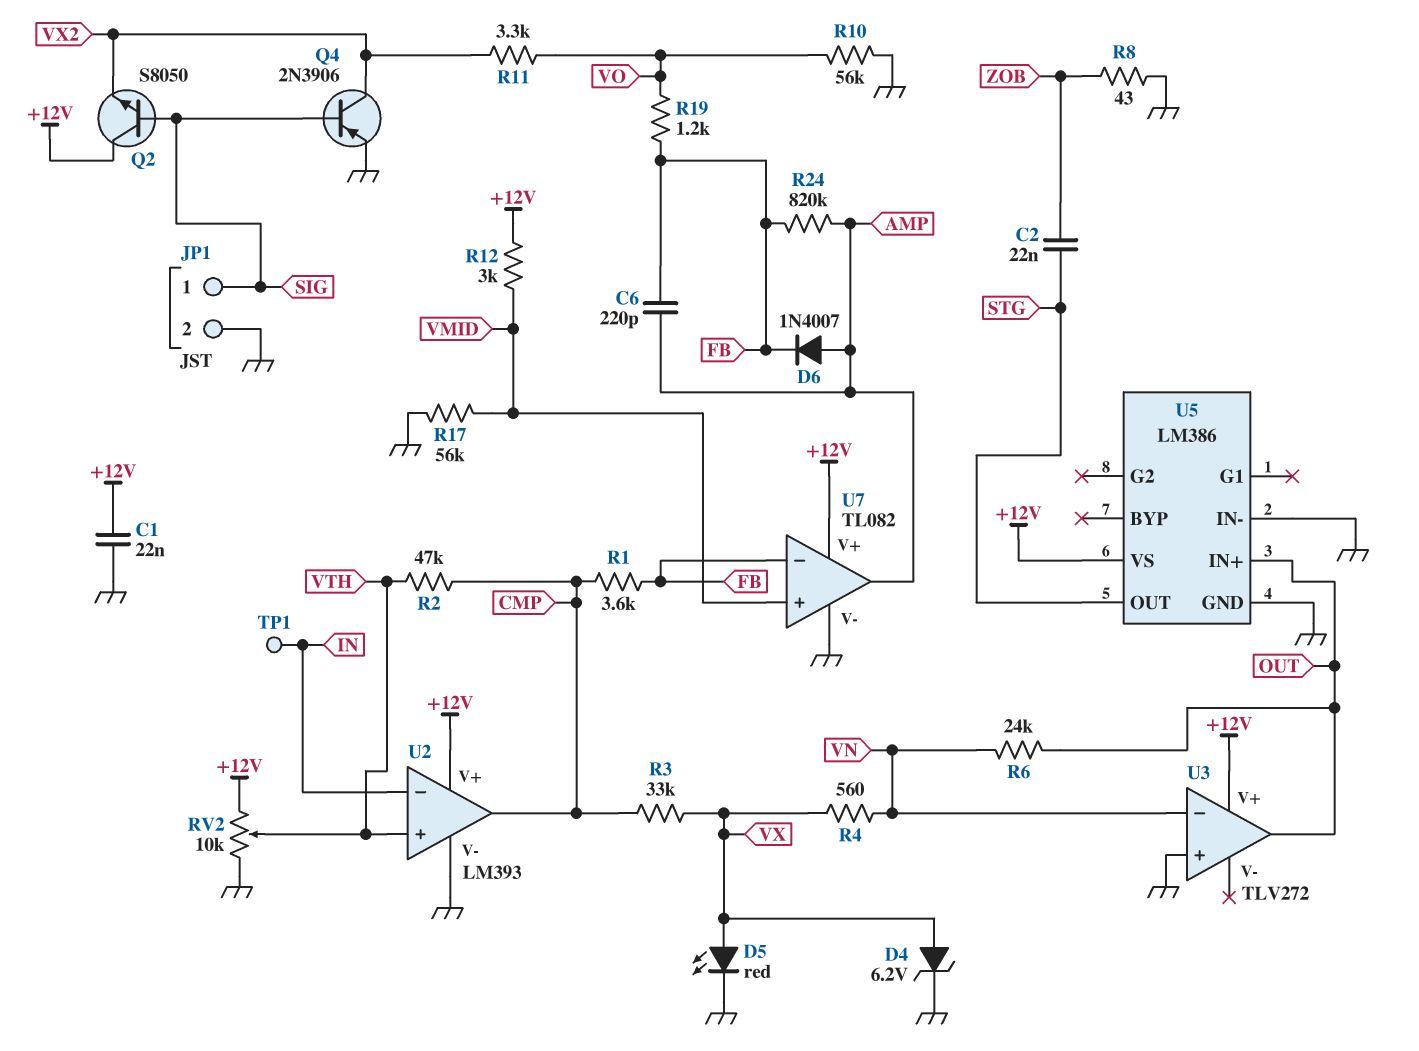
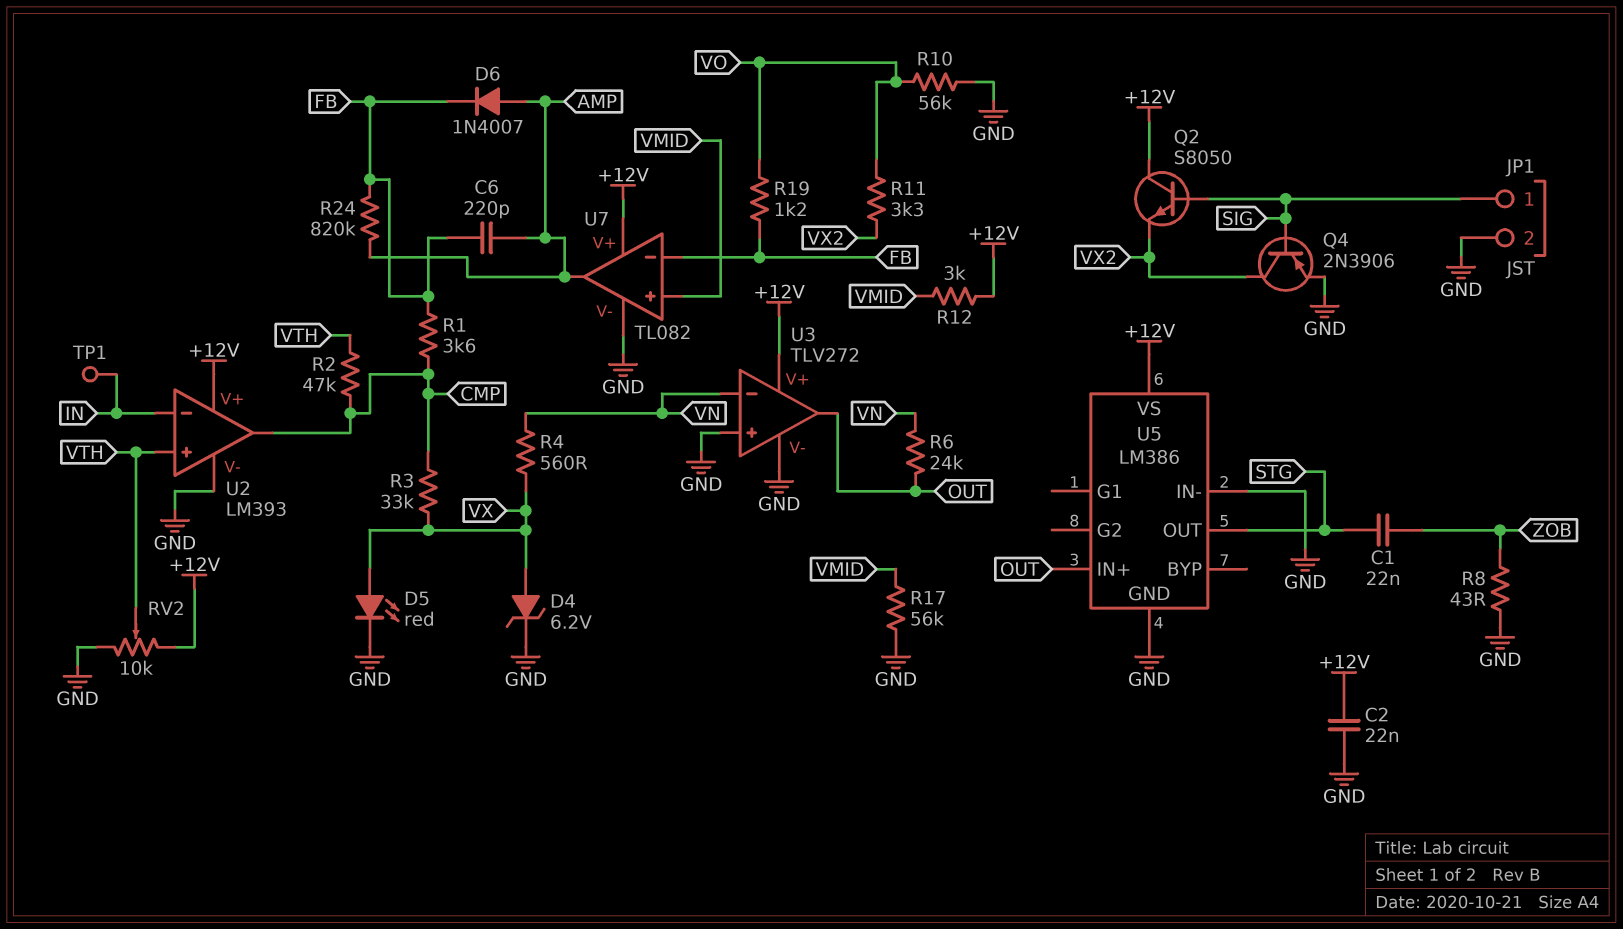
C1: 22nF (+12V, GND) -> 22nF (STG, ZOB)
C2: 22nF (STG, ZOB) -> 22nF (+12V, GND)
U3 pin V-: none -> GND

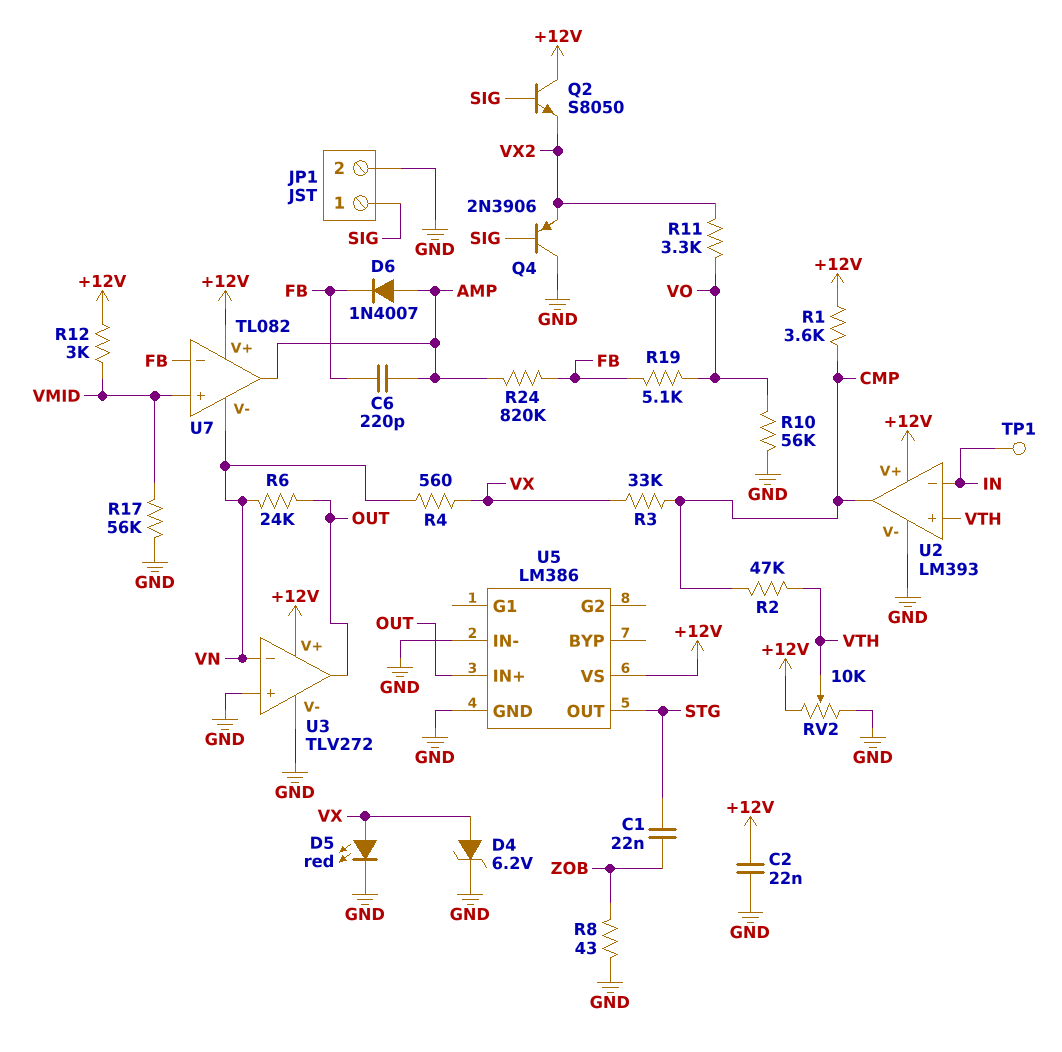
Q4: PNP 2N3906 (B SIG, C VX2, E GND) -> PNP 2N3906 (B SIG, C GND, E VX2)
R1: 3.6k (CMP, FB) -> 3.6k (+12V, CMP)
R19: 1.2k (FB, VO) -> 5.1k (FB, VO)
U7 pin V-: GND -> VN

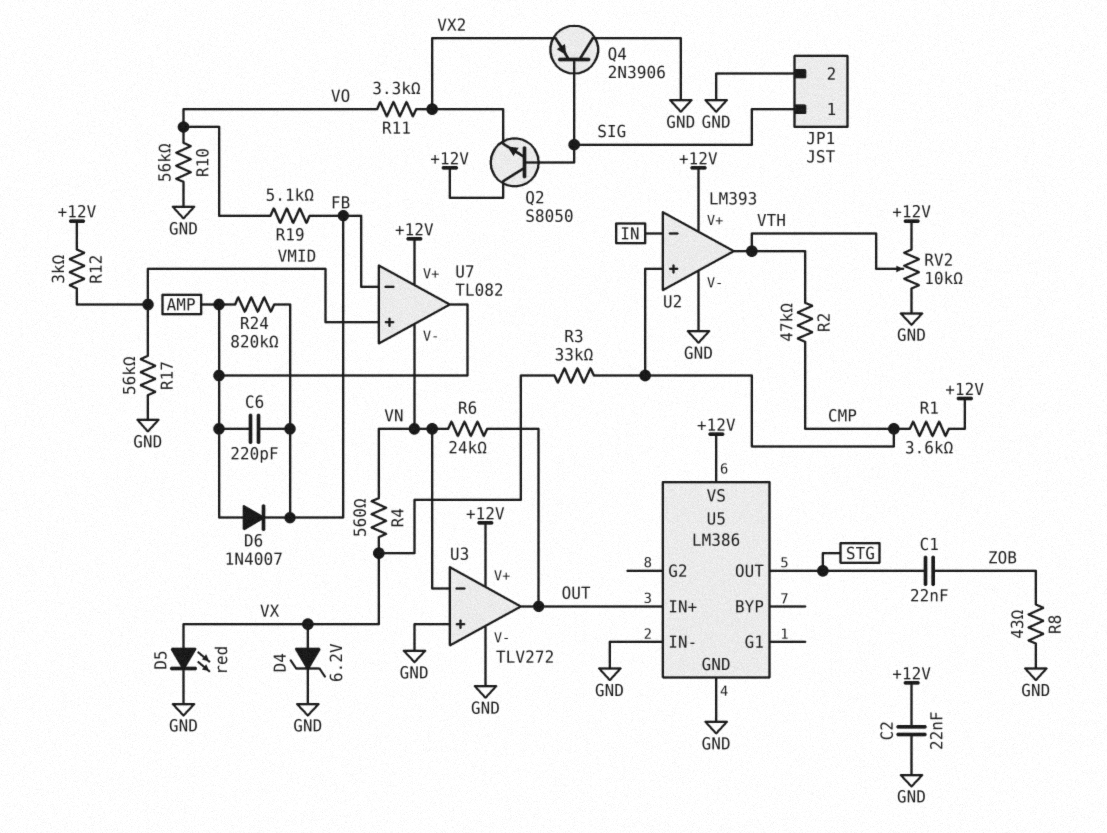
TP1: test point (IN) -> none
U2 pin in+: VTH -> CMP
U2 pin out: CMP -> VTH

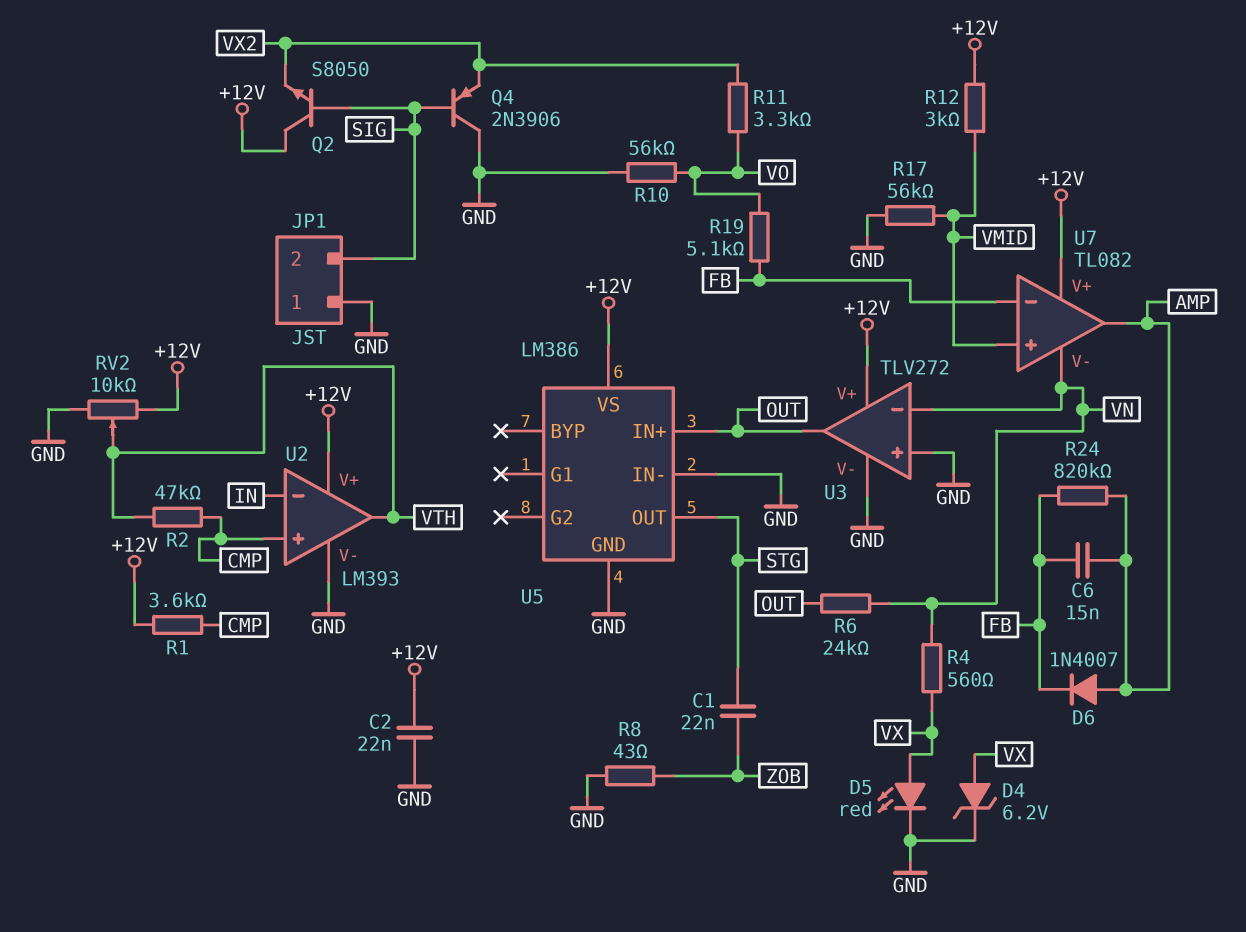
C6: 220pF (AMP, FB) -> 15nF (AMP, FB)
JP1 pin 1: SIG -> GND
JP1 pin 2: GND -> SIG
R3: 33k (CMP, VX) -> none

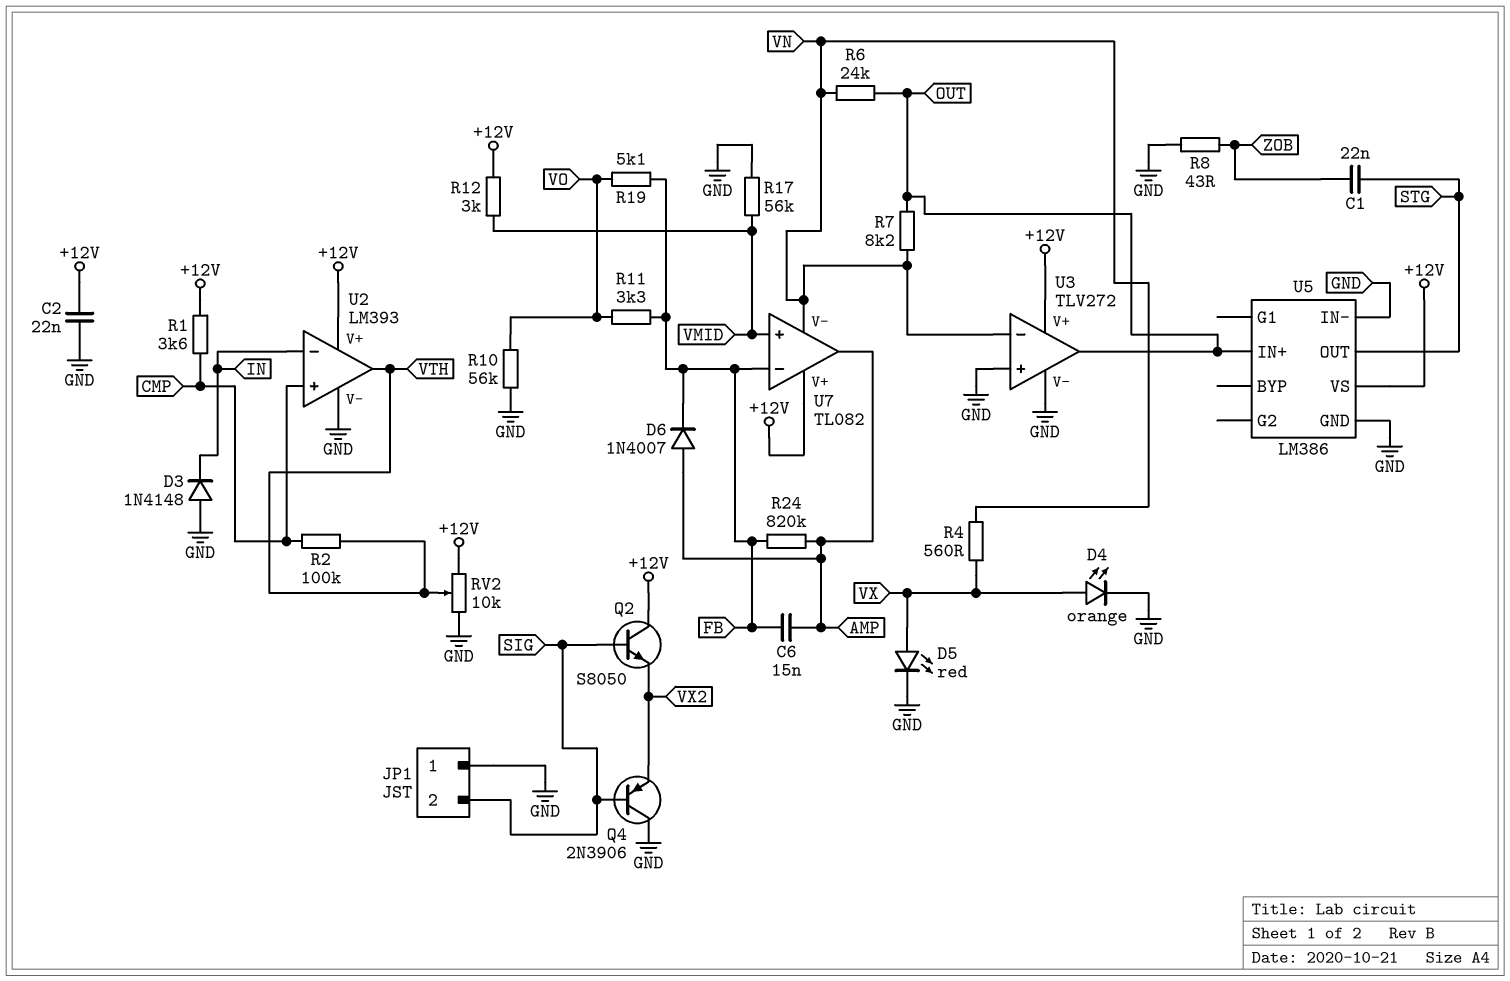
D3: none -> diode 1N4148 (A GND, K IN)
D4: zener 6.2V (A VX, K GND) -> LED orange (A VX, K GND)
R2: 47k (CMP, VTH) -> 100k (CMP, VTH)
R7: none -> 8.2k (OUT, VN)
R11: 3.3k (VO, VX2) -> 3.3k (FB, VO)

